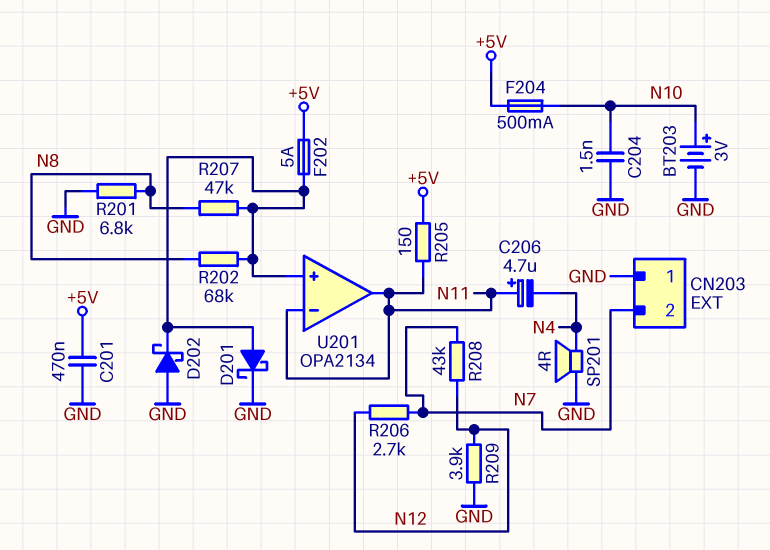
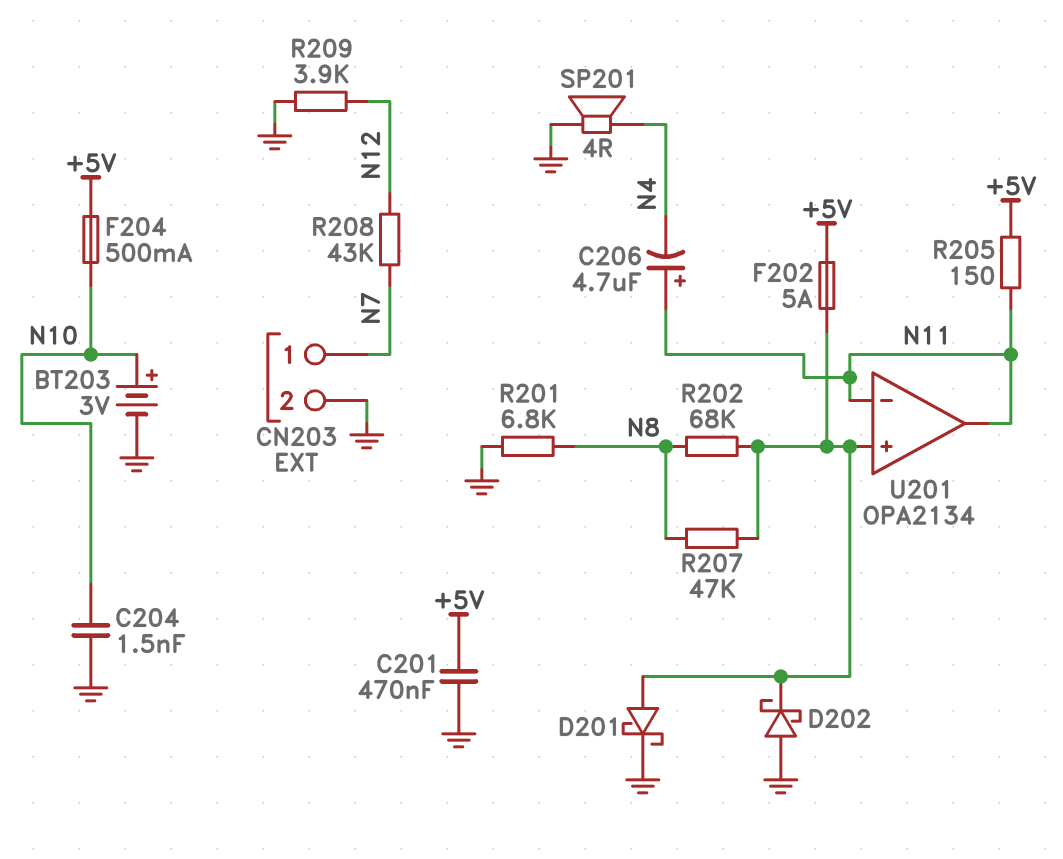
CN203 pin 1: GND -> N7
CN203 pin 2: N7 -> GND
R206: 2.7k (N7, N12) -> none

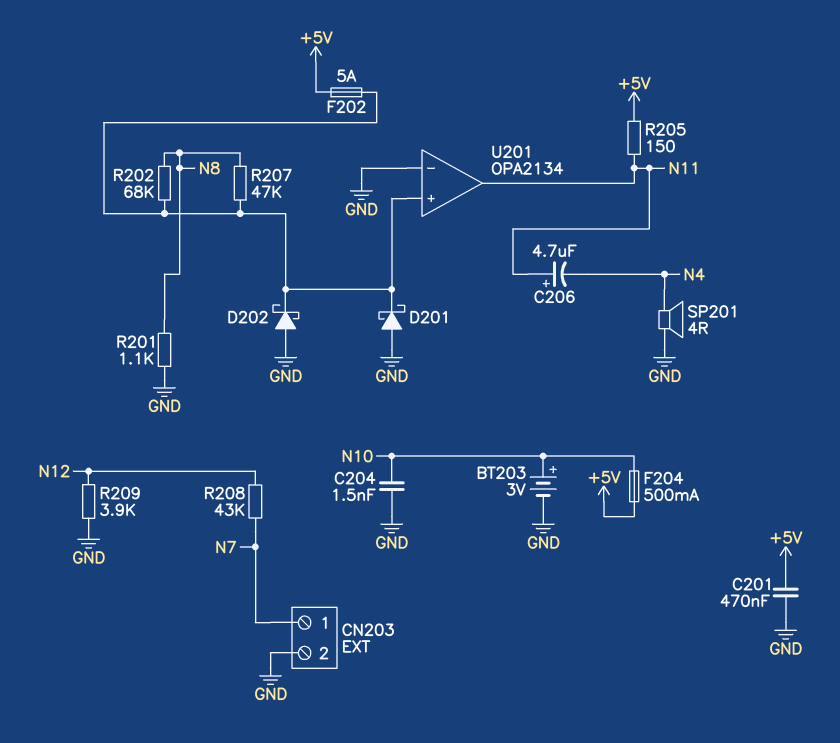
D201: schottky (A U201/in+, K GND) -> schottky (A GND, K U201/in+)
R201: 6.8k (GND, N8) -> 1.1k (GND, N8)
U201 pin in-: N11 -> GND

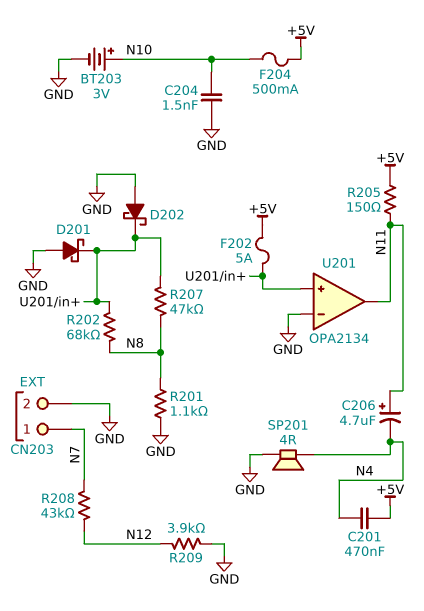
C201: 470nF (+5V, GND) -> 470nF (+5V, N4)

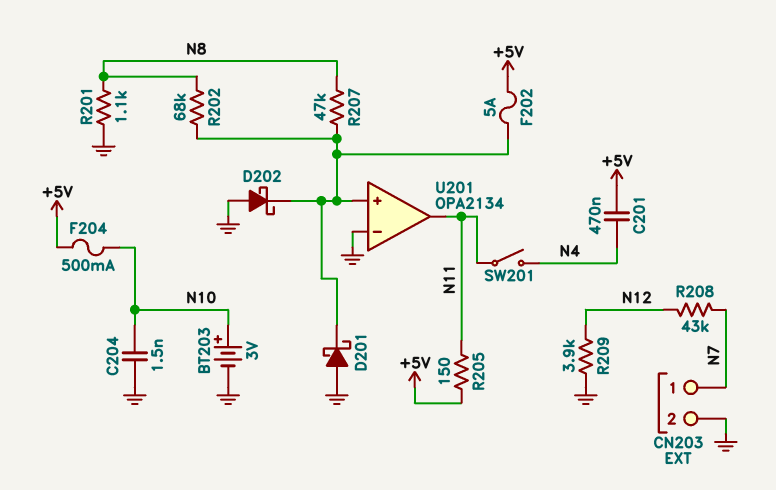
C206: 4.7uF (plus N11, minus N4) -> none
SP201: speaker 4R (GND, N4) -> none
SW201: none -> switch (N4, N11)

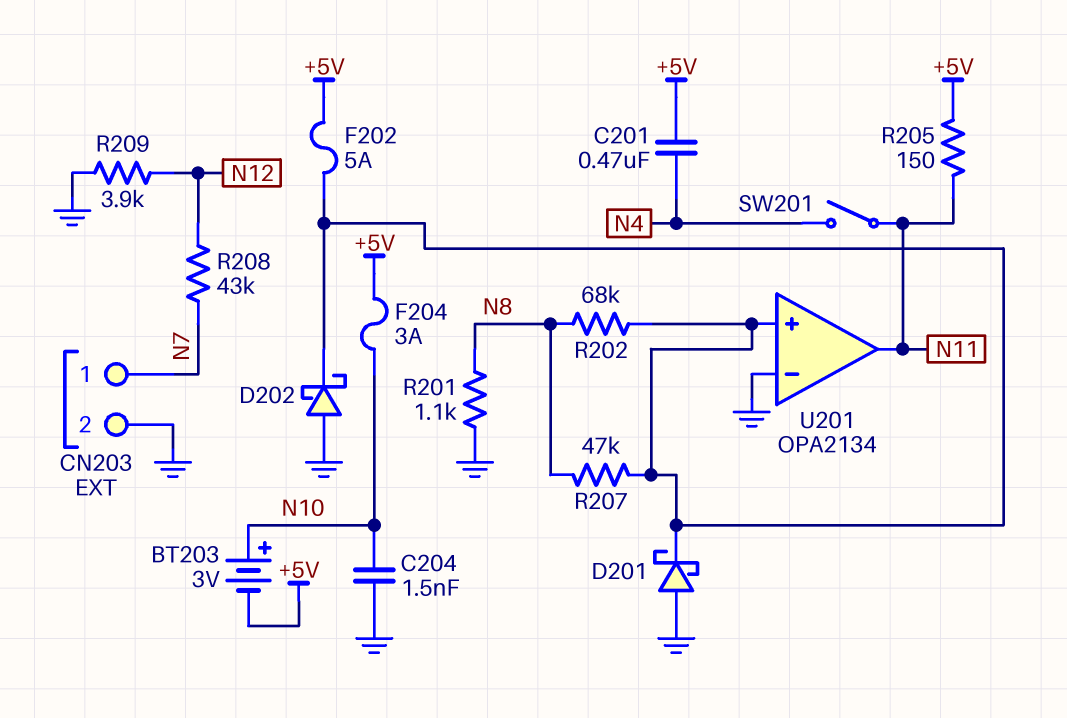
BT203: 3V (plus N10, minus GND) -> 3V (plus N10, minus +5V)
F204: 500mA (+5V, N10) -> 3A (+5V, N10)

